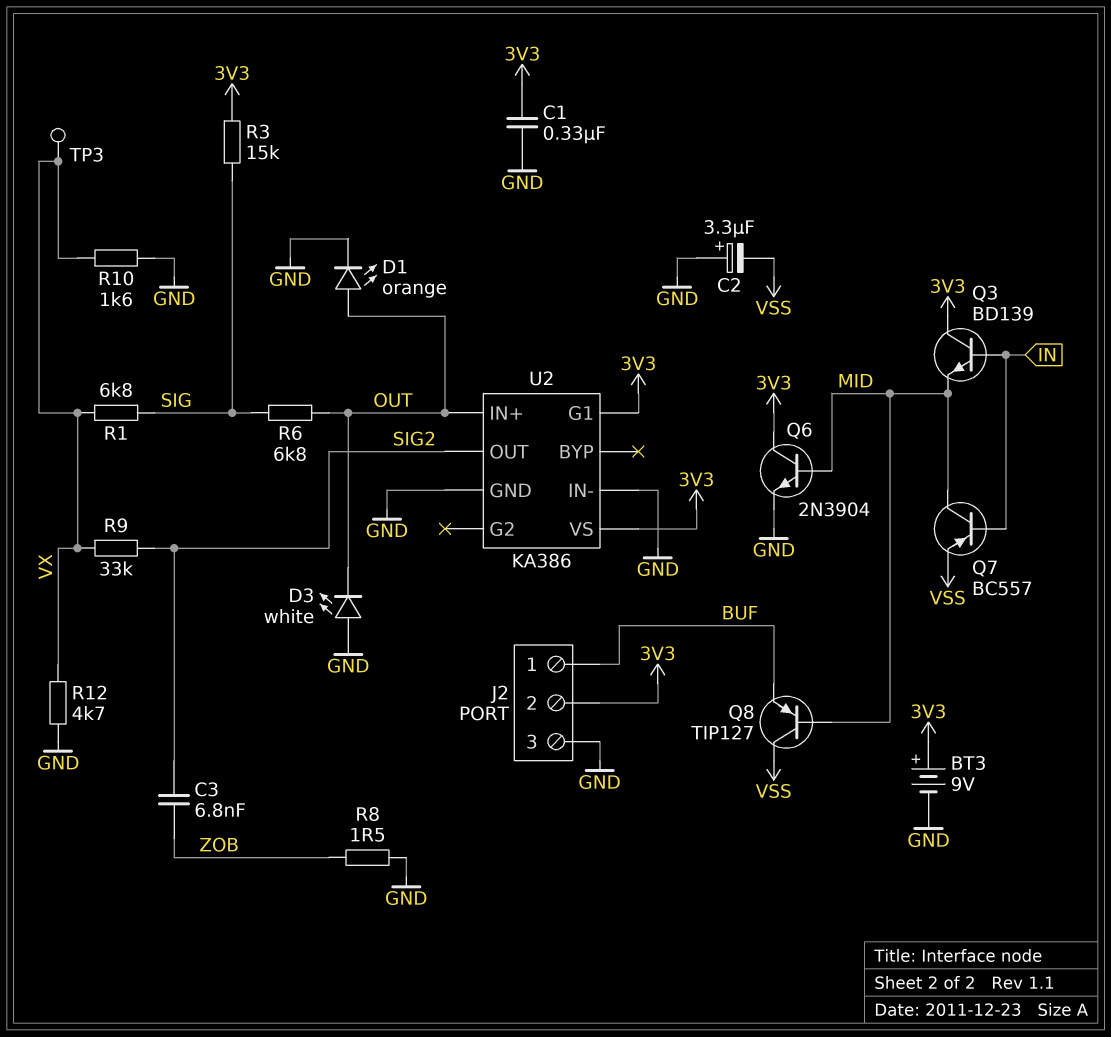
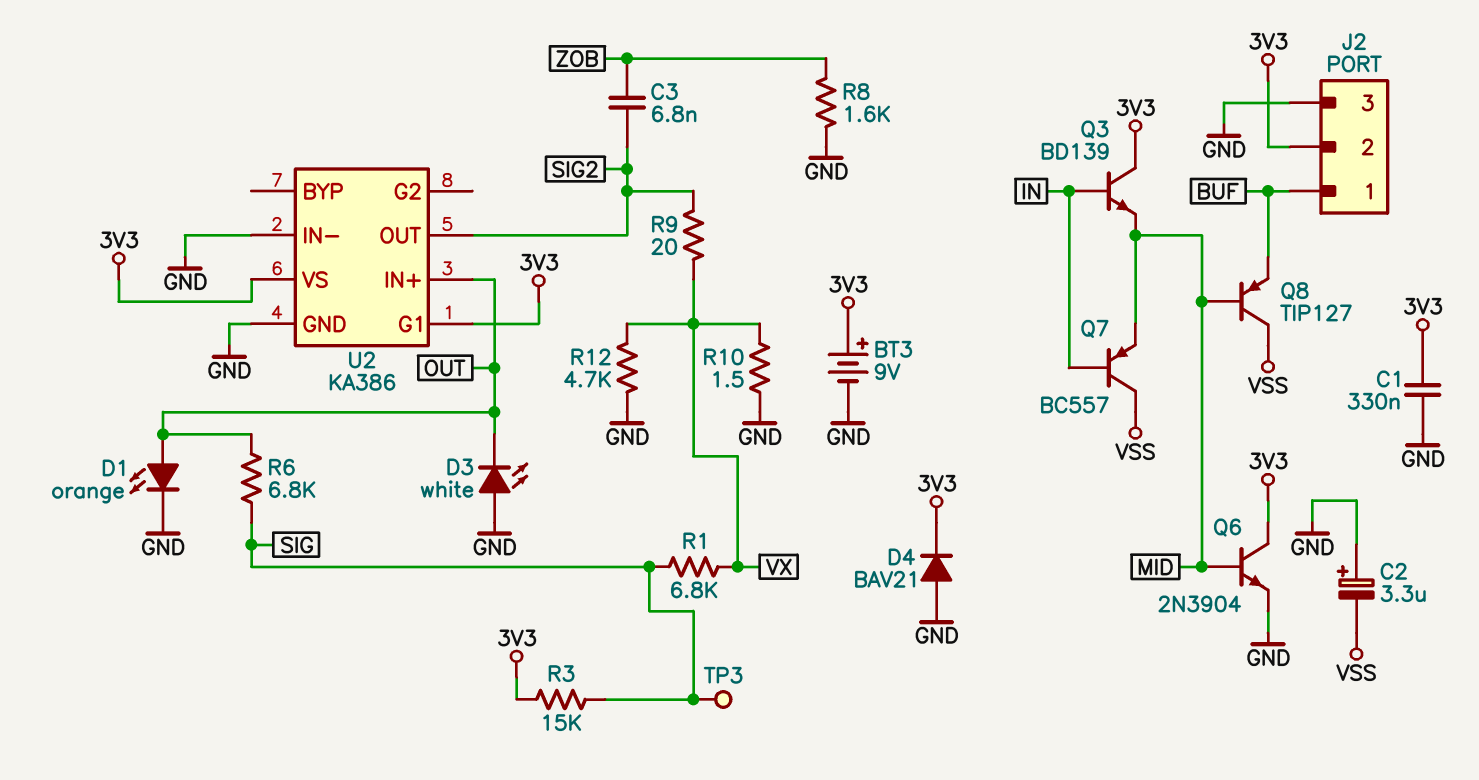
D4: none -> diode BAV21 (A GND, K 3V3)
Q7: PNP BC557 (B IN, C MID, E VSS) -> PNP BC557 (B IN, C VSS, E MID)
R8: 1.5 (GND, ZOB) -> 1.6k (GND, ZOB)
R9: 33k (SIG2, VX) -> 20 (SIG2, VX)
R10: 1.6k (GND, VX) -> 1.5 (GND, VX)
TP3: test point (VX) -> test point (SIG)

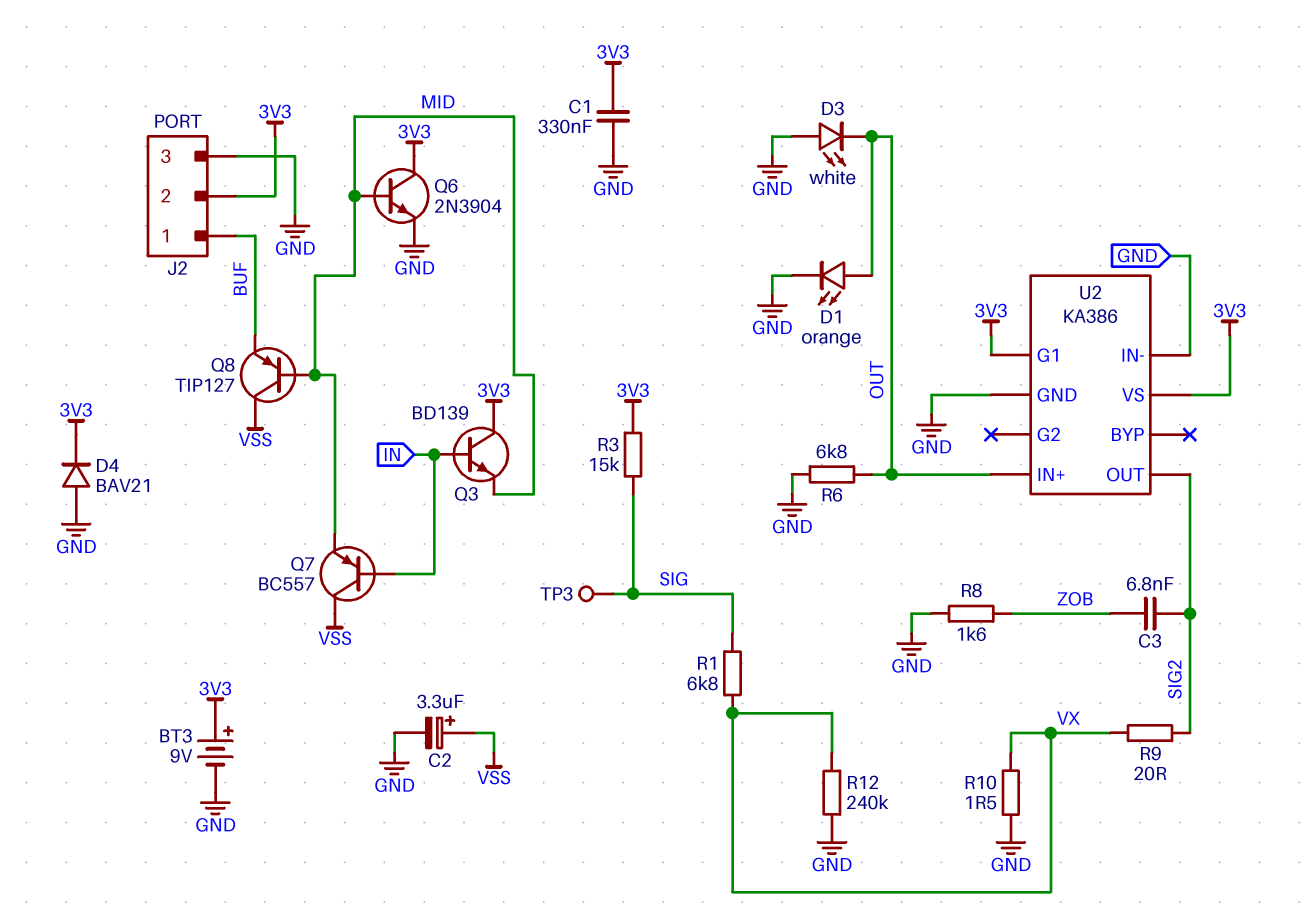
C2: 3.3uF (plus GND, minus VSS) -> 3.3uF (plus VSS, minus GND)
R6: 6.8k (OUT, SIG) -> 6.8k (GND, OUT)
R12: 4.7k (GND, VX) -> 240k (GND, VX)

